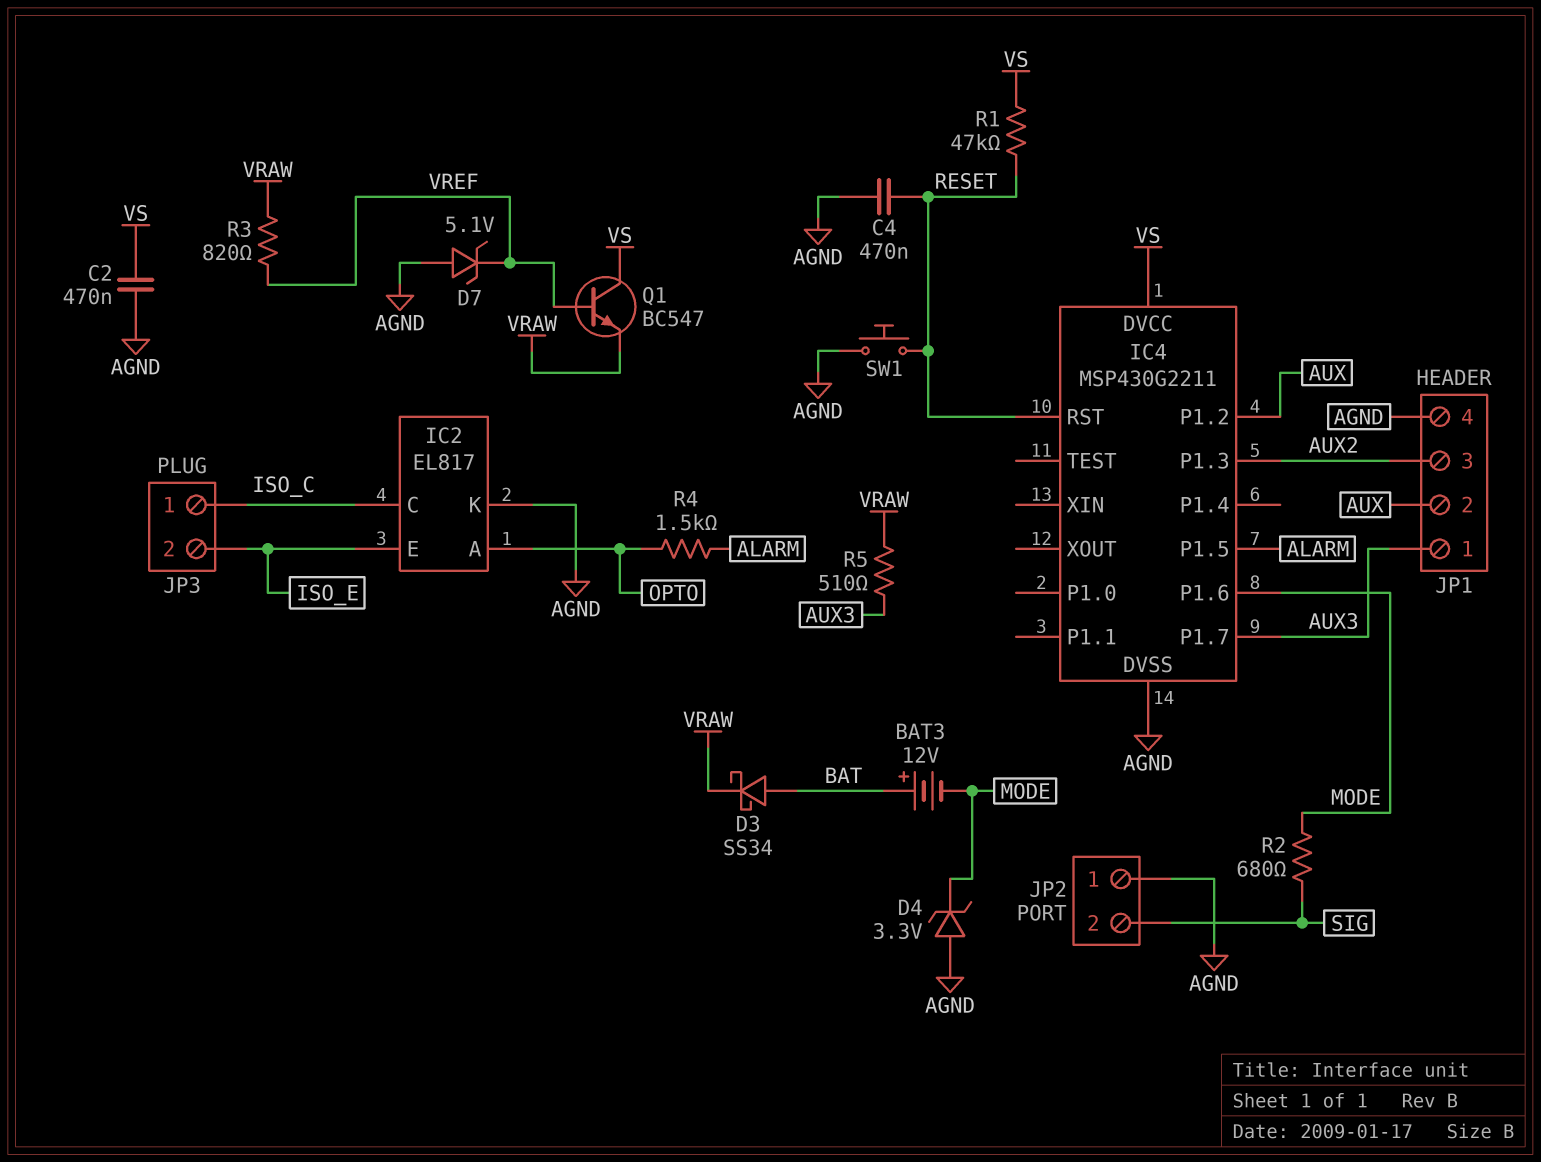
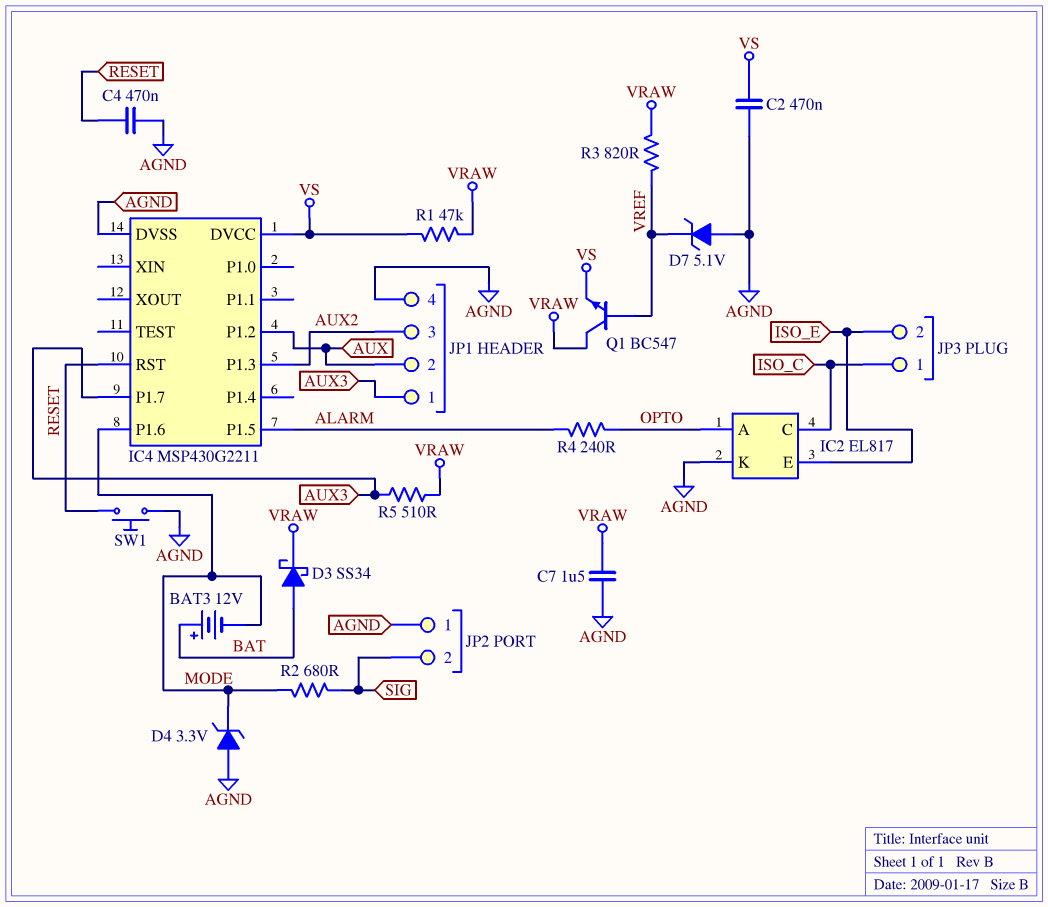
C7: none -> 1.5uF (AGND, VRAW)
Q1: NPN BC547 (B VREF, C VS, E VRAW) -> NPN BC547 (B VREF, C VRAW, E VS)
R1: 47k (RESET, VS) -> 47k (VRAW, VS)
R4: 1.5k (ALARM, OPTO) -> 240 (ALARM, OPTO)

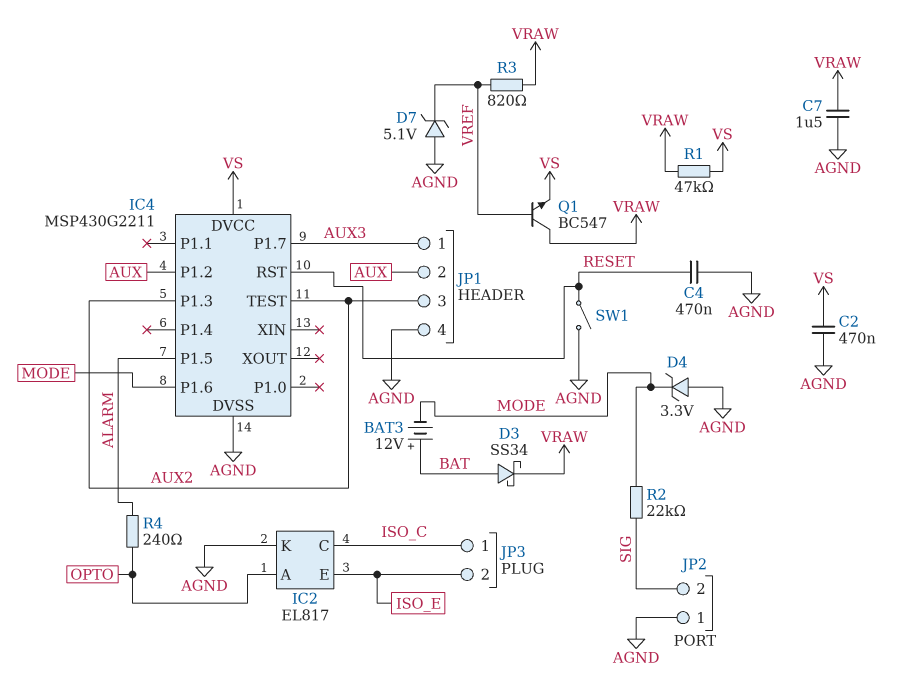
IC4 pin TEST: none -> AUX2
R2: 680 (MODE, SIG) -> 22k (MODE, SIG)
R5: 510 (AUX3, VRAW) -> none
SW1: button (AGND, RESET) -> switch (AGND, RESET)

